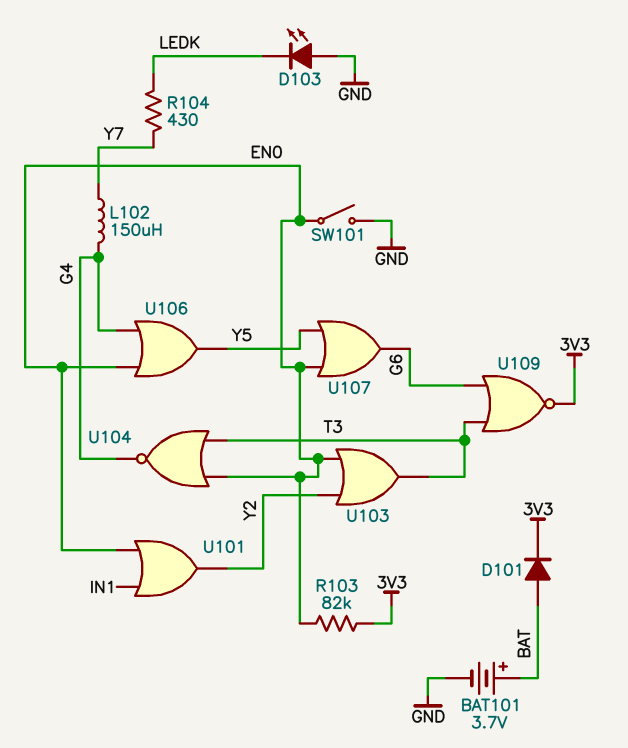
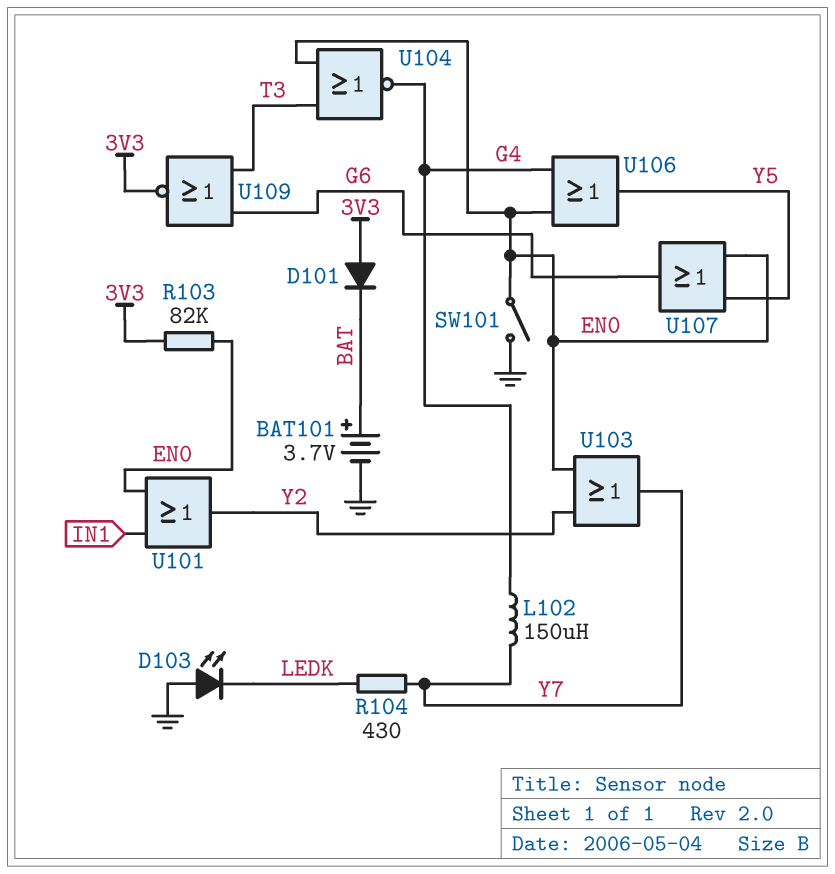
D101: diode (A BAT, K 3V3) -> diode (A 3V3, K BAT)
U103: OR (in EN0, in Y2, out T3) -> OR (in EN0, in Y2, out Y7)

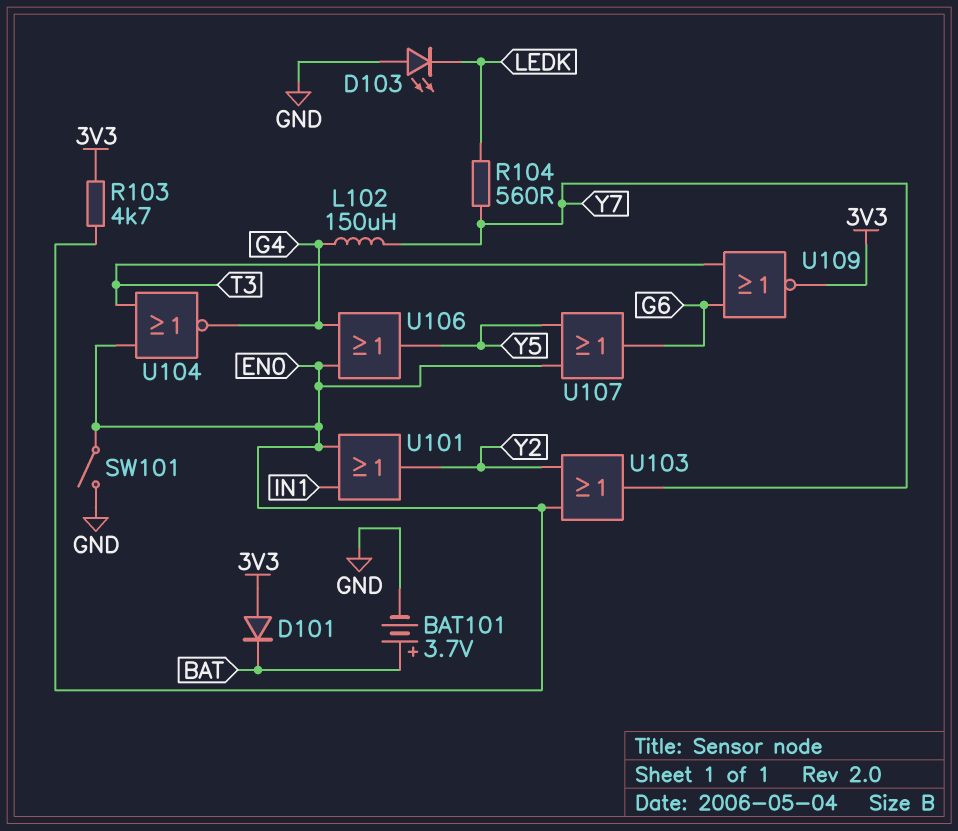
R103: 82k (3V3, EN0) -> 4.7k (3V3, EN0)
R104: 430 (LEDK, Y7) -> 560 (LEDK, Y7)

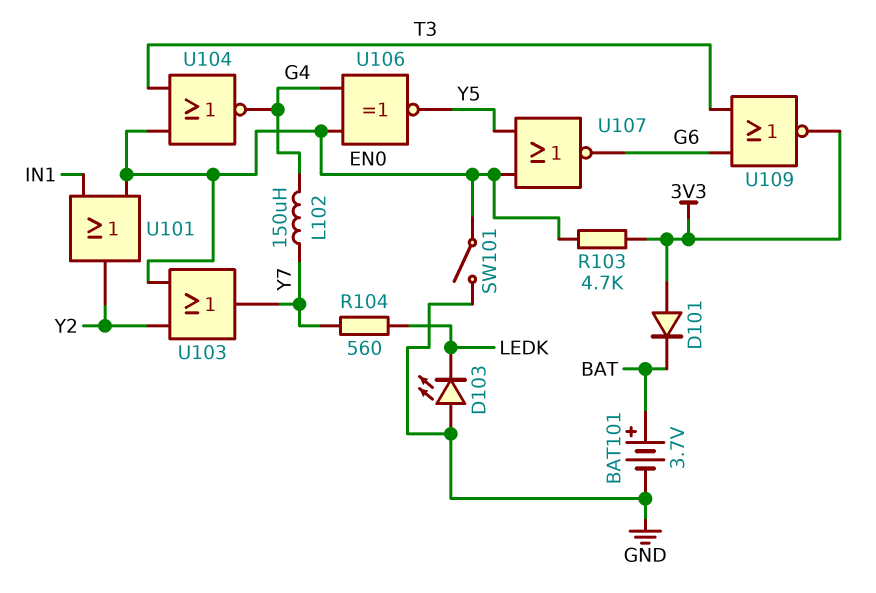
U106: OR (in EN0, in G4, out Y5) -> XNOR (in EN0, in G4, out Y5)
U107: OR (in EN0, in Y5, out G6) -> NOR (in EN0, in Y5, out G6)

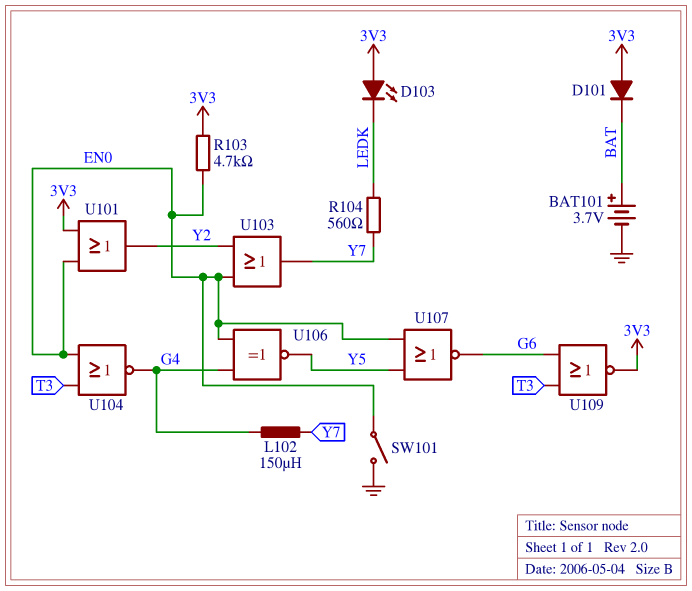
D103: LED (A GND, K LEDK) -> LED (A 3V3, K LEDK)
U101: OR (in EN0, in IN1, out Y2) -> OR (in 3V3, in EN0, out Y2)

